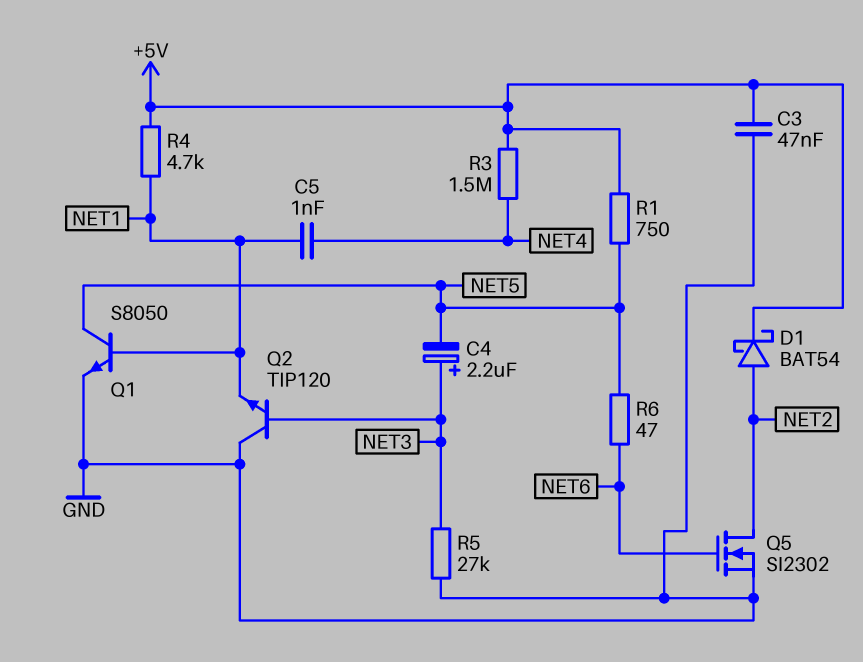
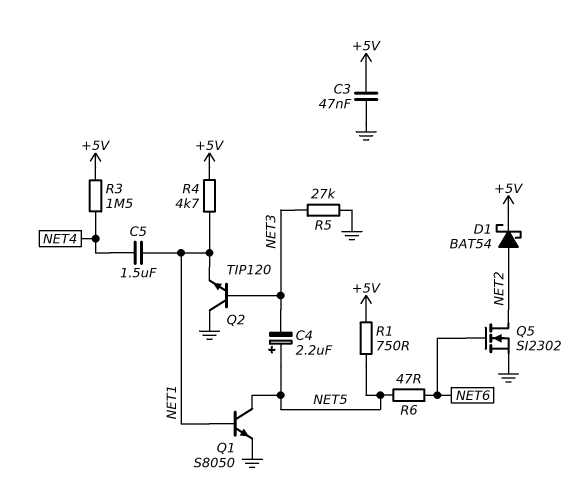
C4: 2.2uF (plus NET3, minus NET5) -> 2.2uF (plus NET5, minus NET3)
C5: 1nF (NET1, NET4) -> 1.5uF (NET1, NET4)

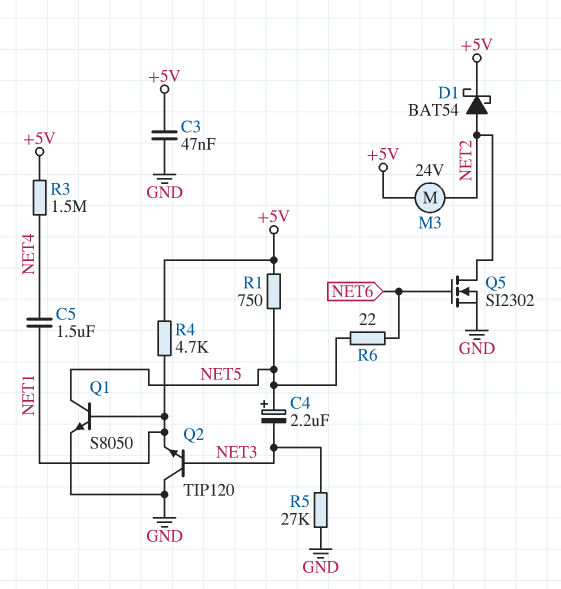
M3: none -> motor 24V (+5V, NET2)
R6: 47 (NET5, NET6) -> 22 (NET5, NET6)

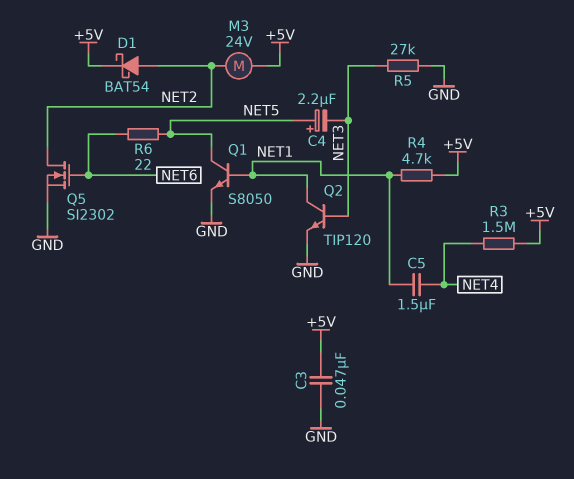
Q2: NPN TIP120 (B NET3, C GND, E NET1) -> NPN TIP120 (B NET3, C NET1, E GND)
R1: 750 (+5V, NET5) -> none

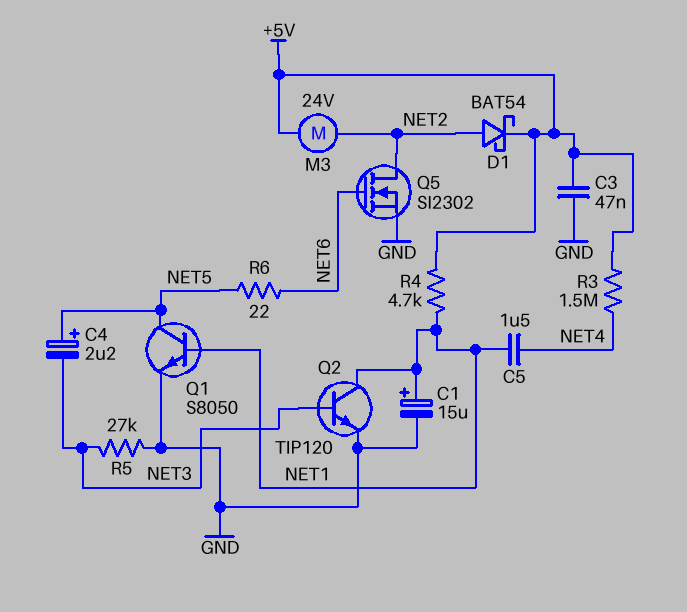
C1: none -> 15uF (plus NET1, minus GND)

